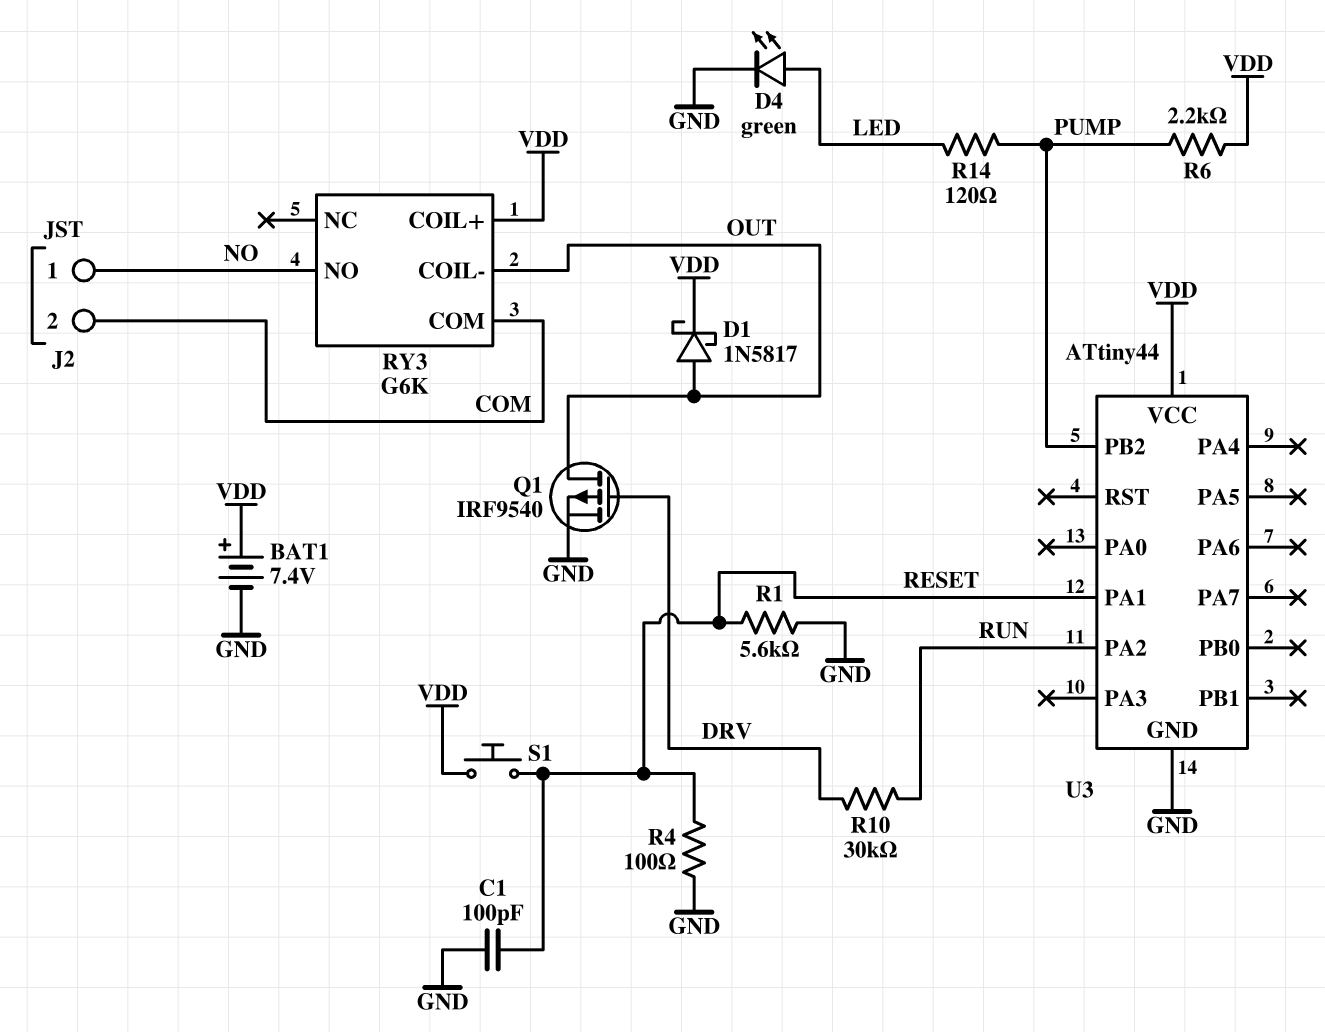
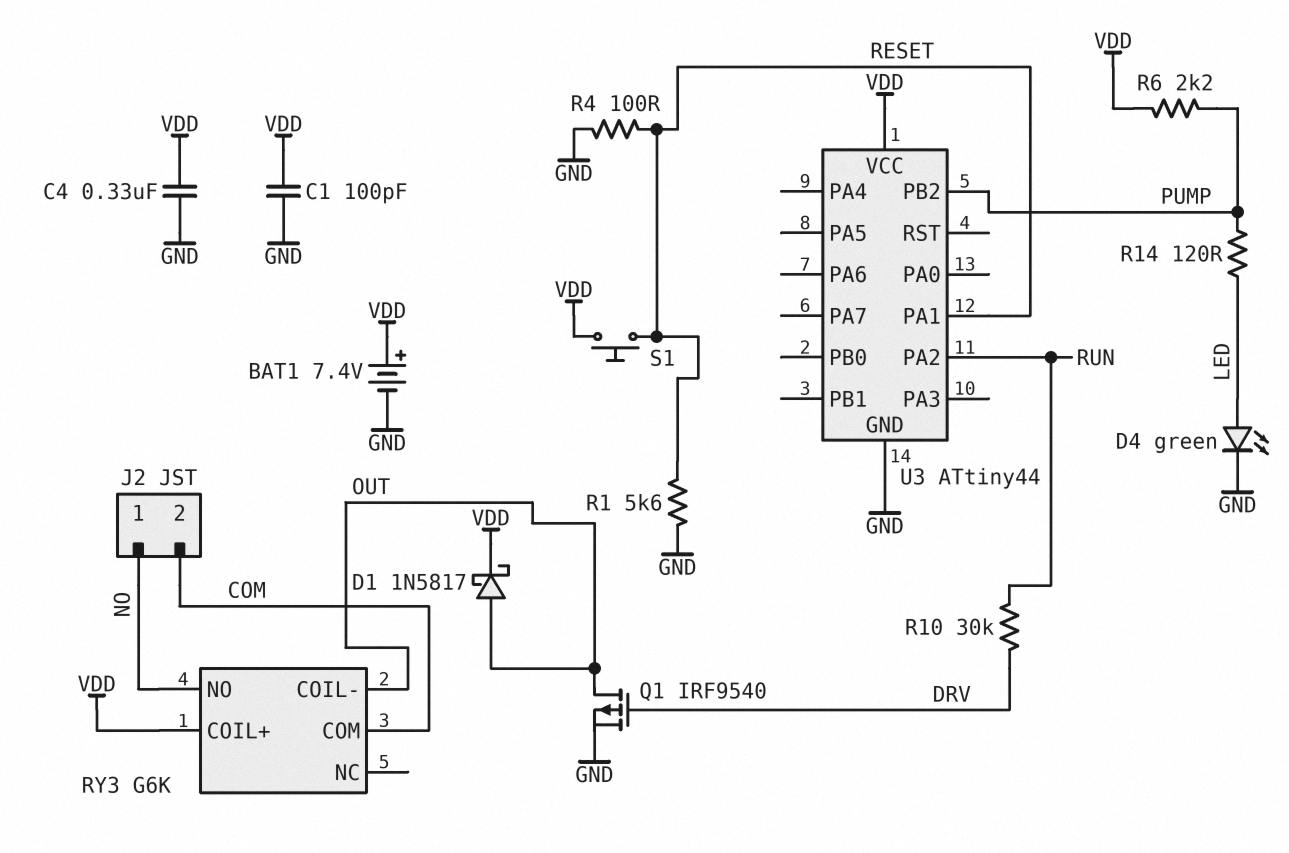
C1: 100pF (GND, RESET) -> 100pF (GND, VDD)
C4: none -> 330nF (GND, VDD)

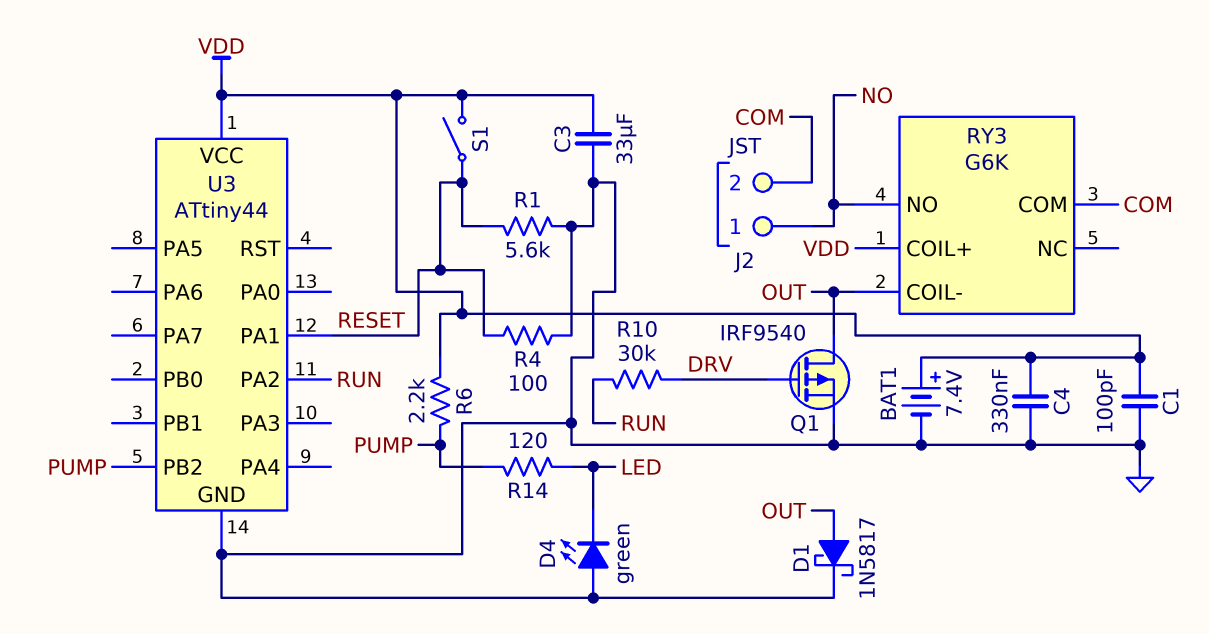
C3: none -> 33uF (GND, VDD)
D1: schottky 1N5817 (A OUT, K VDD) -> schottky 1N5817 (A OUT, K GND)
D4: LED green (A LED, K GND) -> LED green (A GND, K LED)
S1: button (RESET, VDD) -> switch (RESET, VDD)

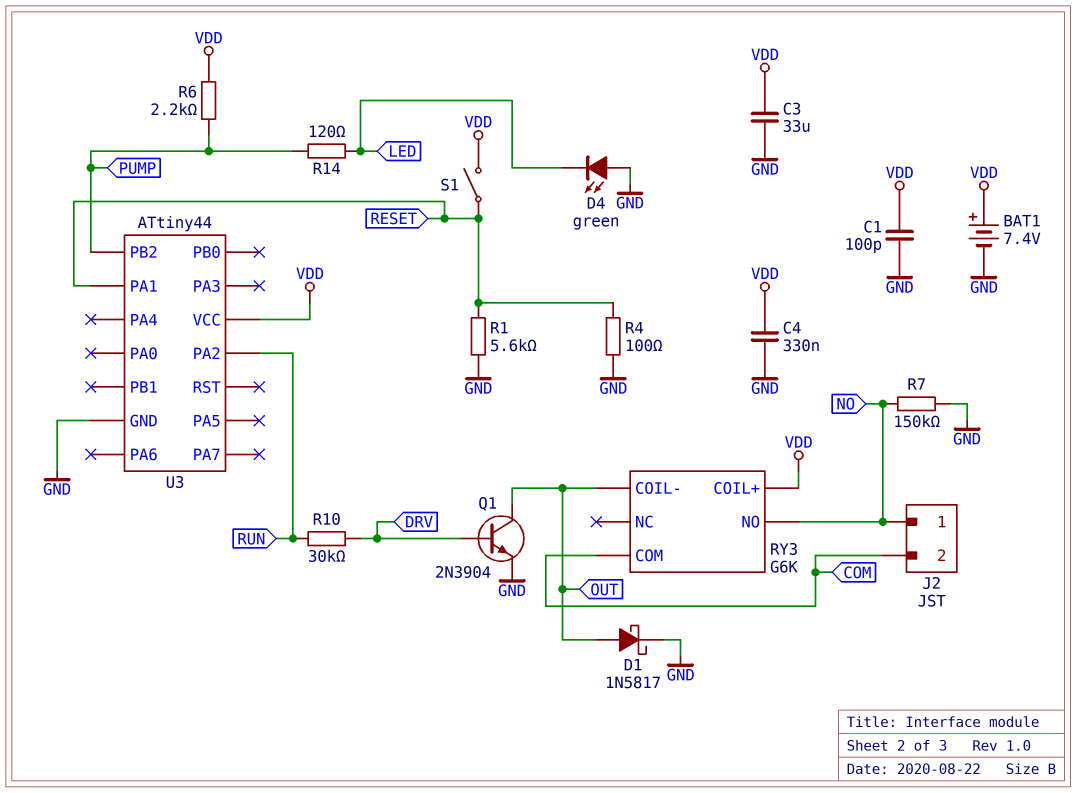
Q1: PMOS IRF9540 (G DRV, D OUT, S GND) -> NPN 2N3904 (B DRV, C OUT, E GND)
R7: none -> 150k (GND, NO)

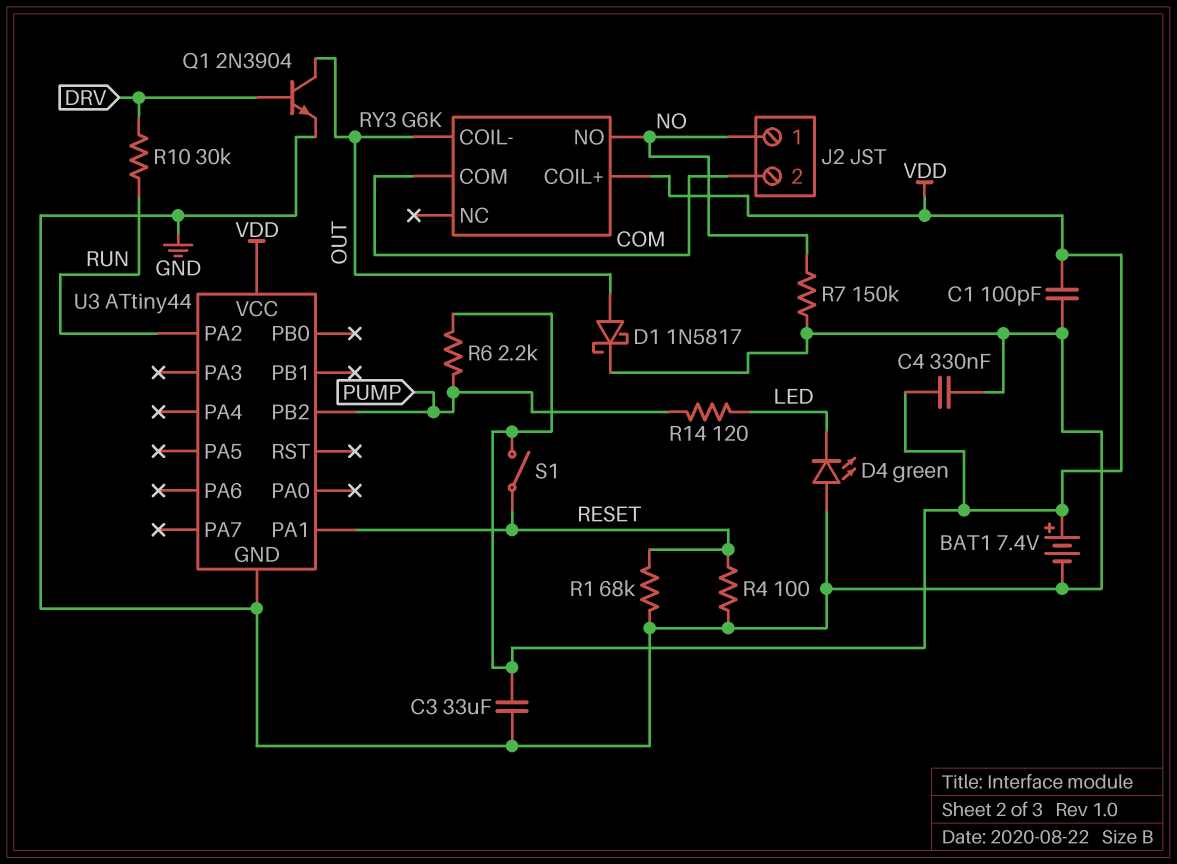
R1: 5.6k (GND, RESET) -> 68k (GND, RESET)

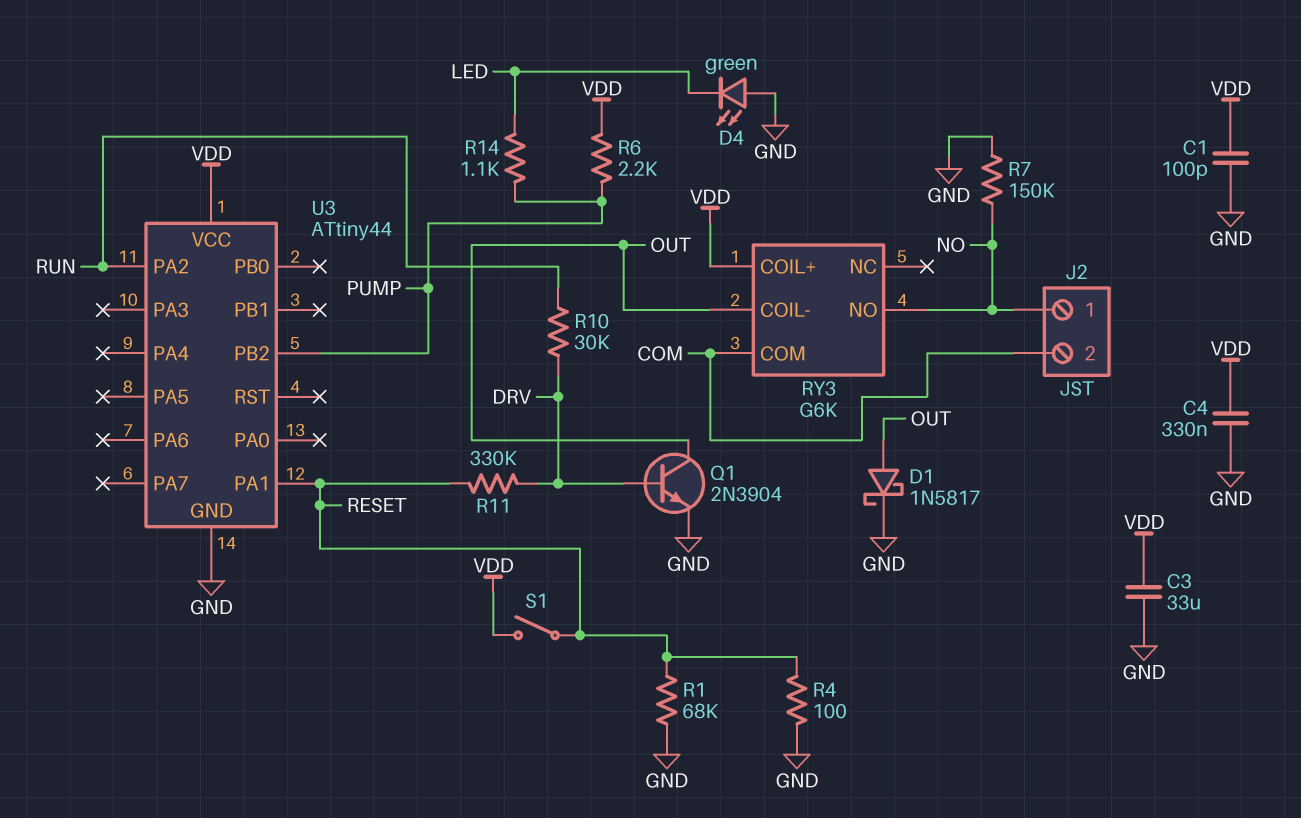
BAT1: 7.4V (plus VDD, minus GND) -> none
R11: none -> 330k (DRV, RESET)
R14: 120 (LED, PUMP) -> 1.1k (LED, PUMP)

